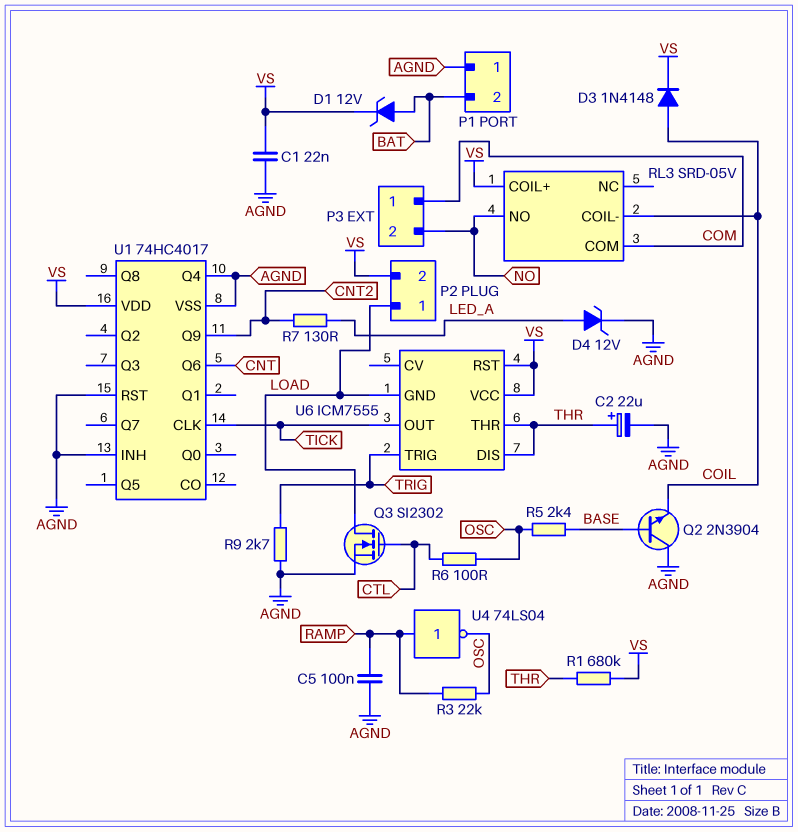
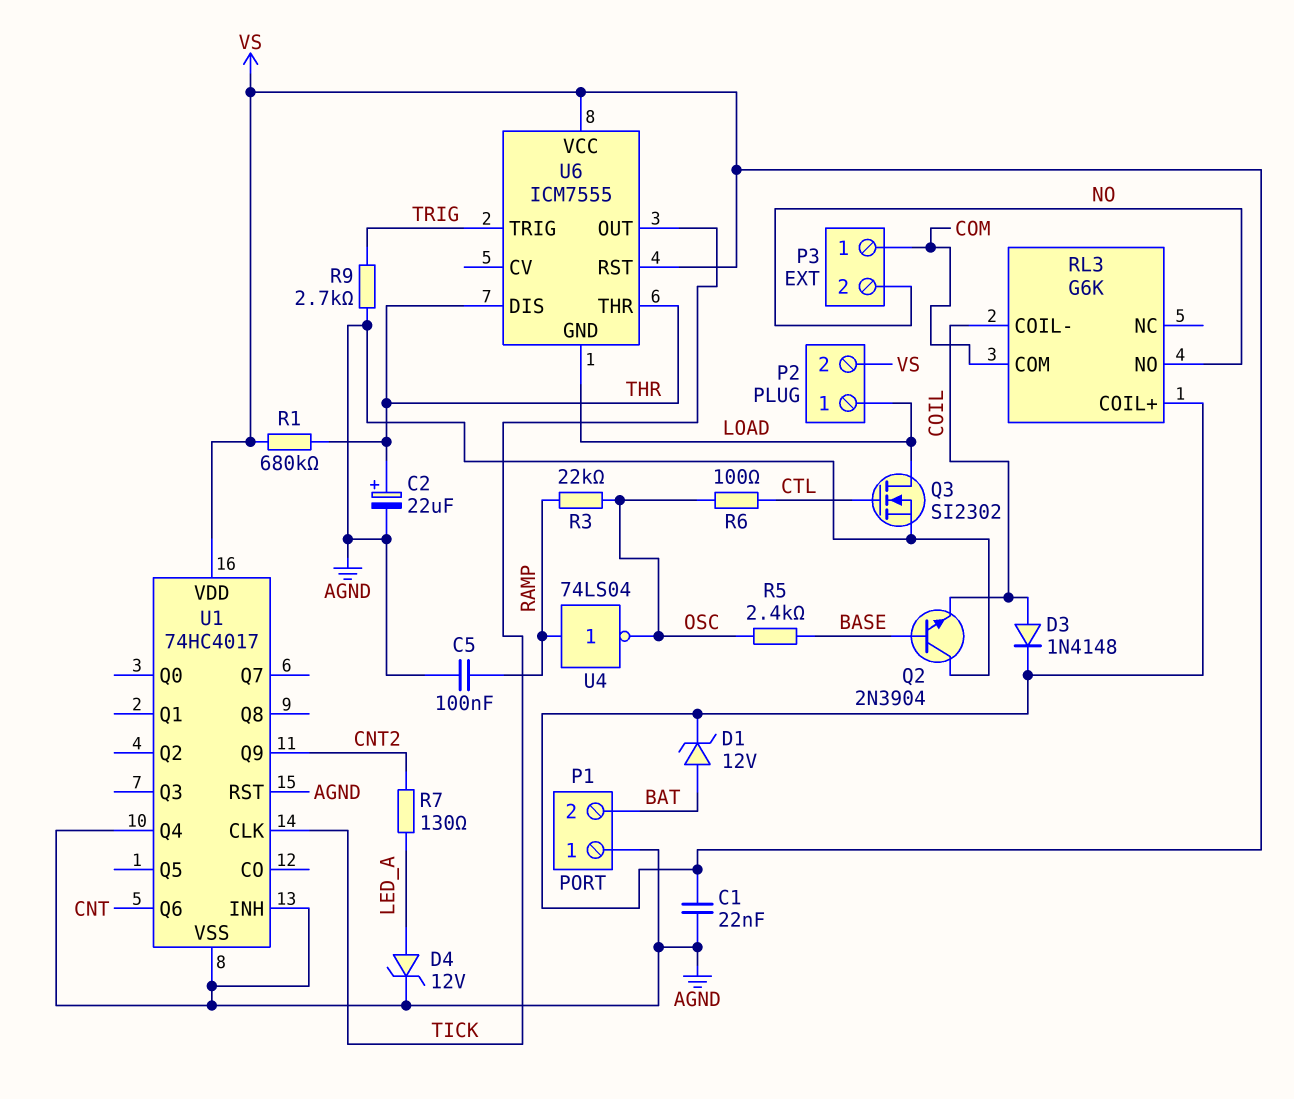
RL3: SRD-05V -> G6K

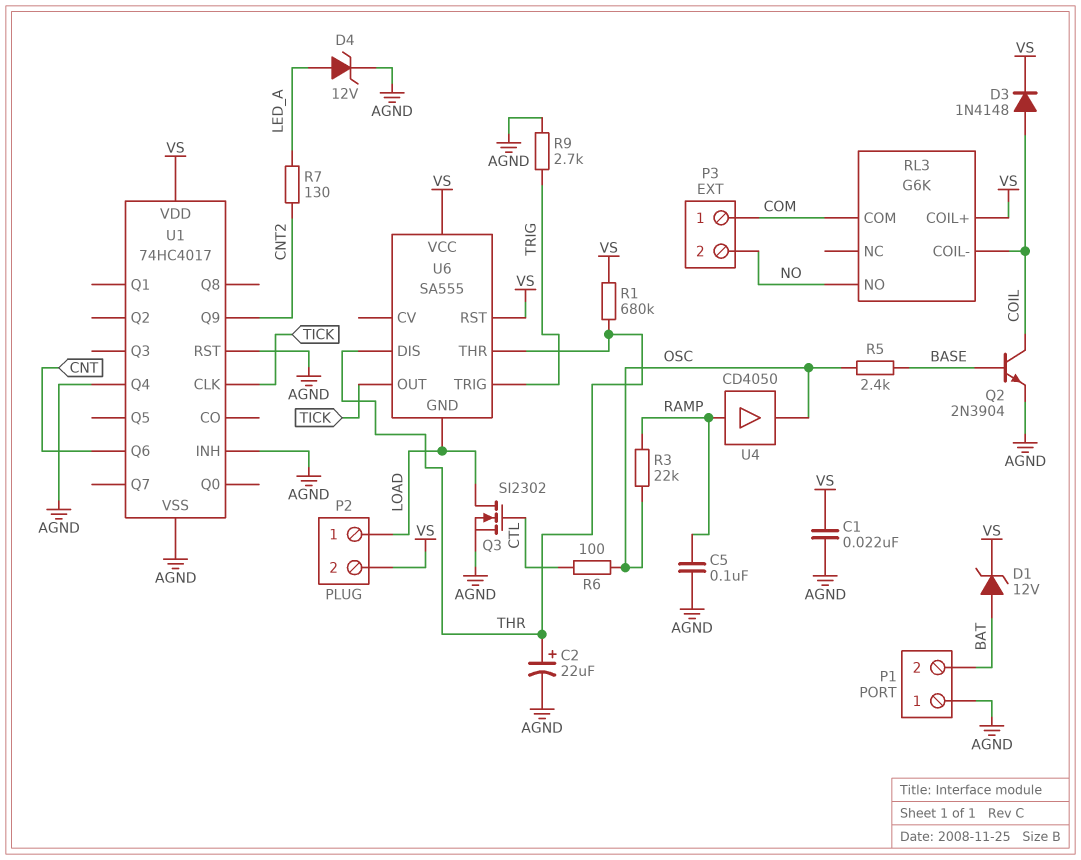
Q2: NPN 2N3904 (B BASE, C AGND, E COIL) -> NPN 2N3904 (B BASE, C COIL, E AGND)
U4: NOT 74LS04 (in RAMP, out OSC) -> buffer CD4050 (in RAMP, out OSC)
U6: ICM7555 -> SA555

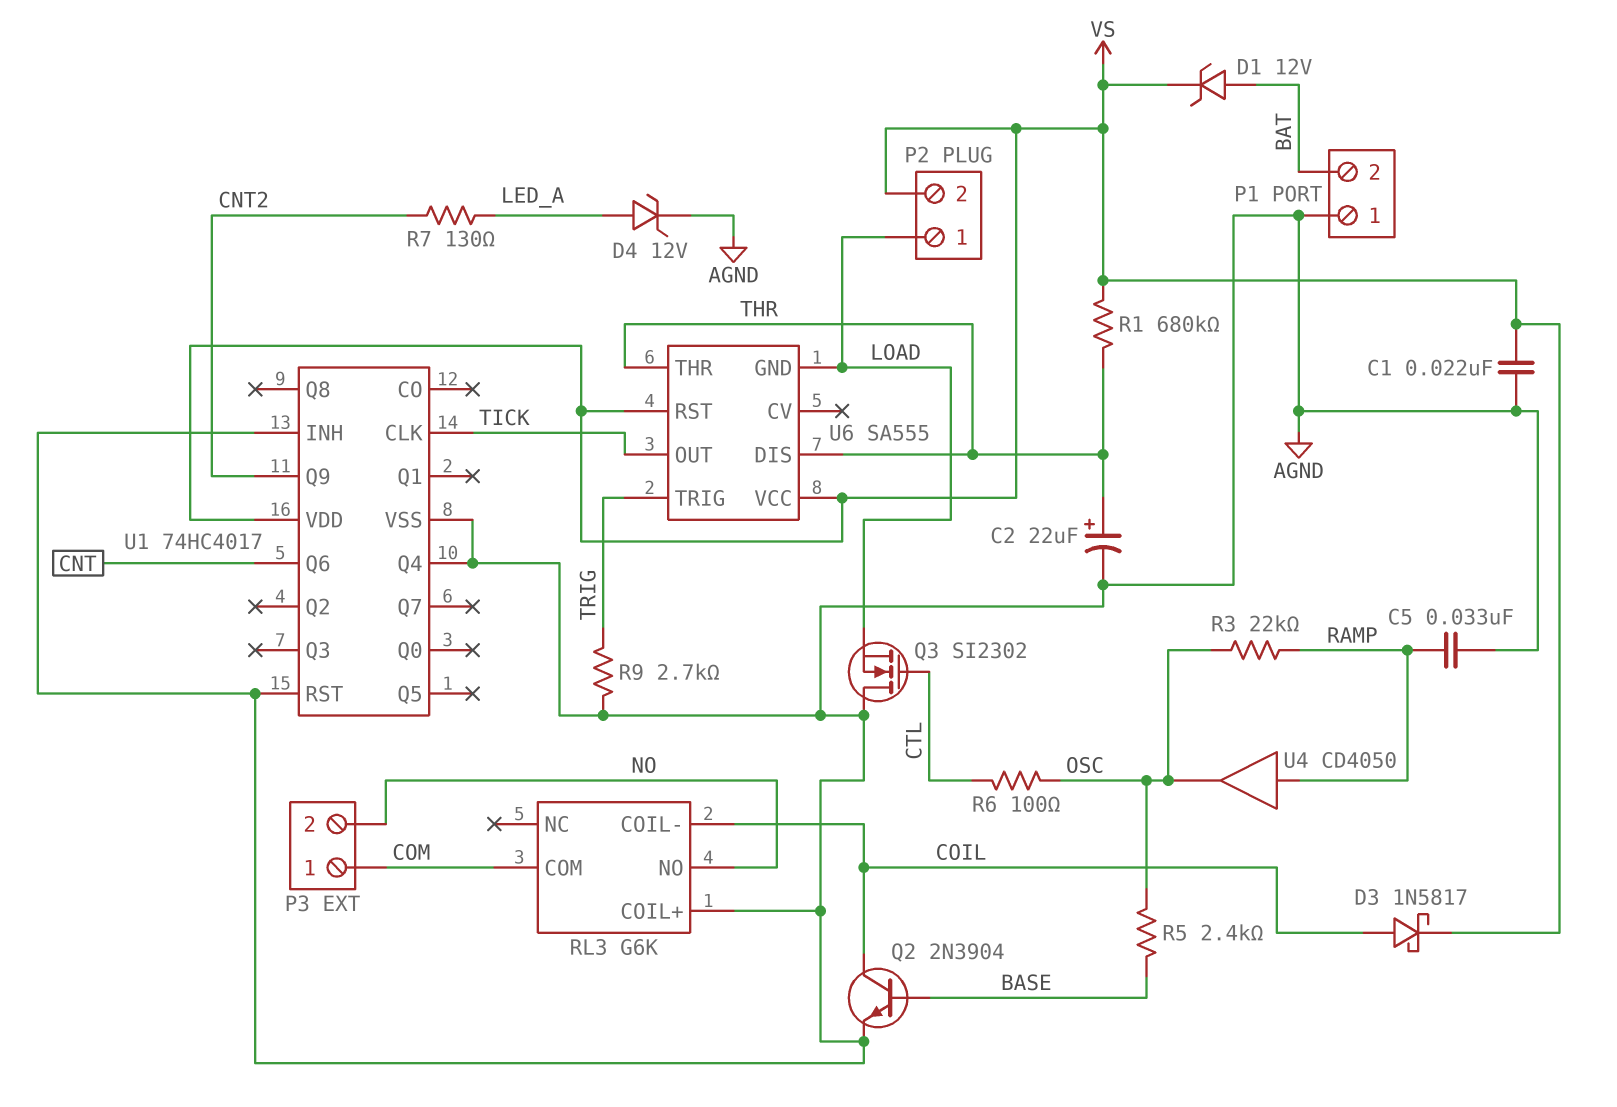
C5: 100nF (AGND, RAMP) -> 33nF (AGND, RAMP)
D3: diode 1N4148 (A COIL, K VS) -> schottky 1N5817 (A COIL, K VS)
Q3: NMOS SI2302 (G CTL, D LOAD, S AGND) -> NMOS SI2302 (G CTL, D AGND, S LOAD)
RL3 pin COIL+: VS -> AGND

